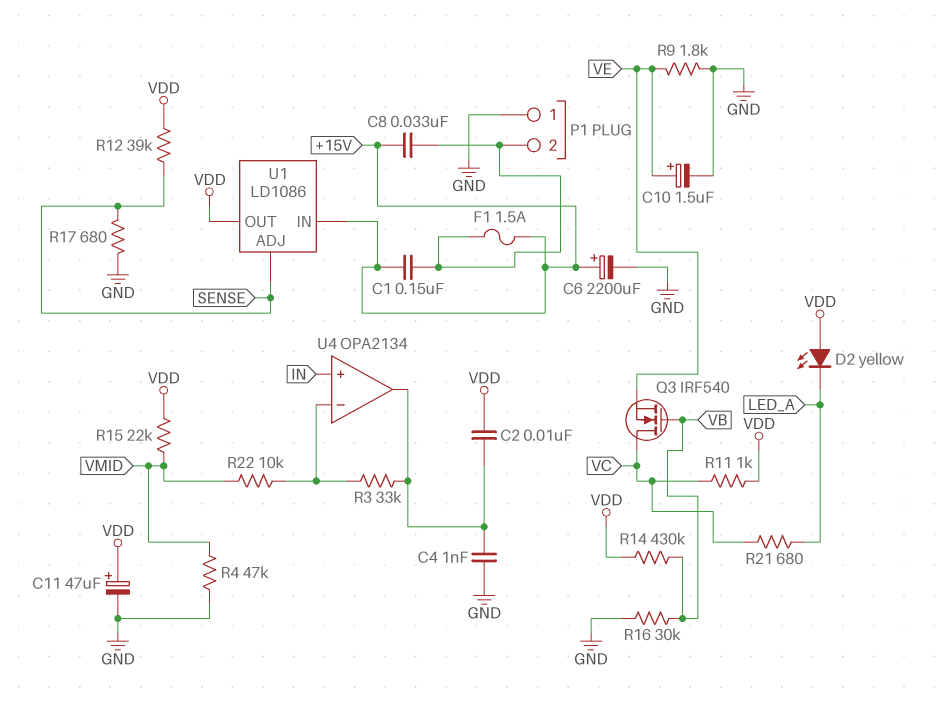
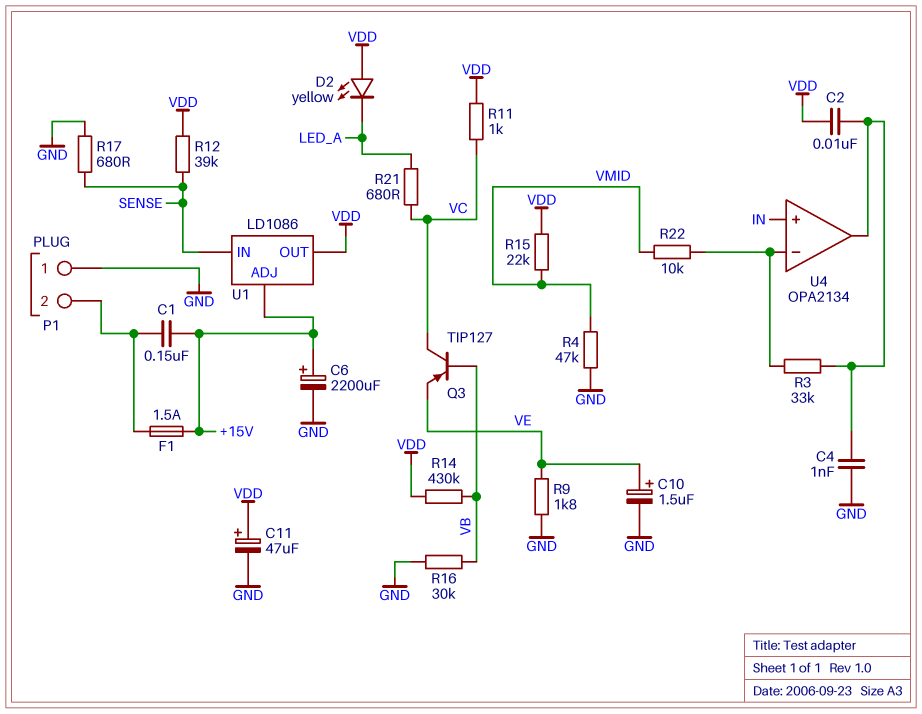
C8: 33nF (+15V, P1/2) -> none
Q3: NMOS IRF540 (G VB, D VC, S VE) -> PNP TIP127 (B VB, C VC, E VE)
U1 pin ADJ: SENSE -> +15V
U1 pin IN: +15V -> SENSE

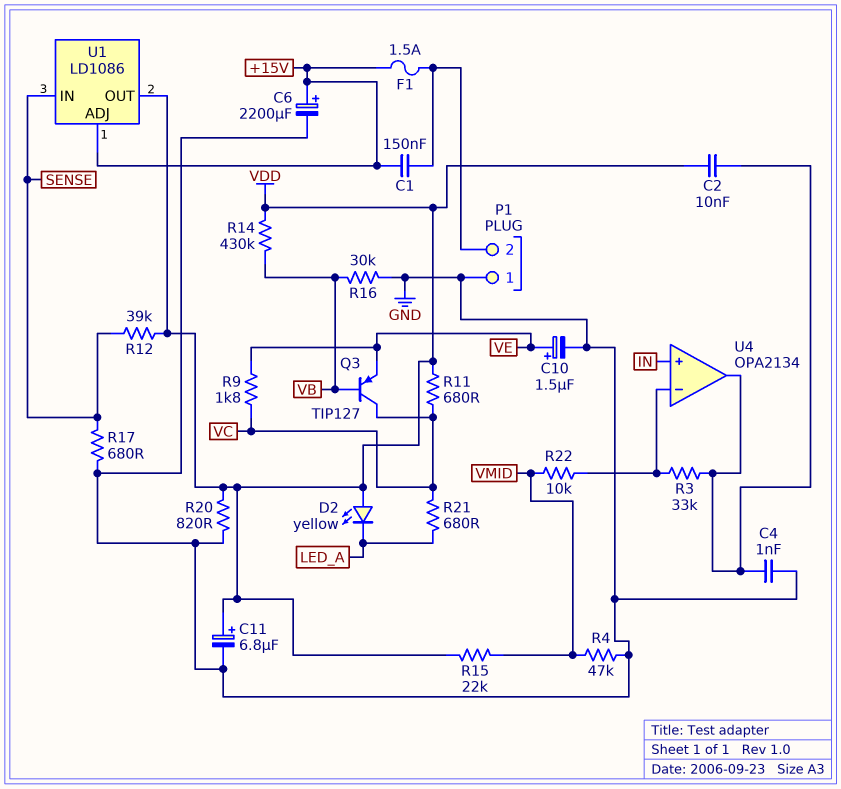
C11: 47uF (plus VDD, minus GND) -> 6.8uF (plus VDD, minus GND)
R9: 1.8k (GND, VE) -> 1.8k (VC, VE)
R11: 1k (VC, VDD) -> 680 (VC, VDD)
R20: none -> 820 (GND, VDD)

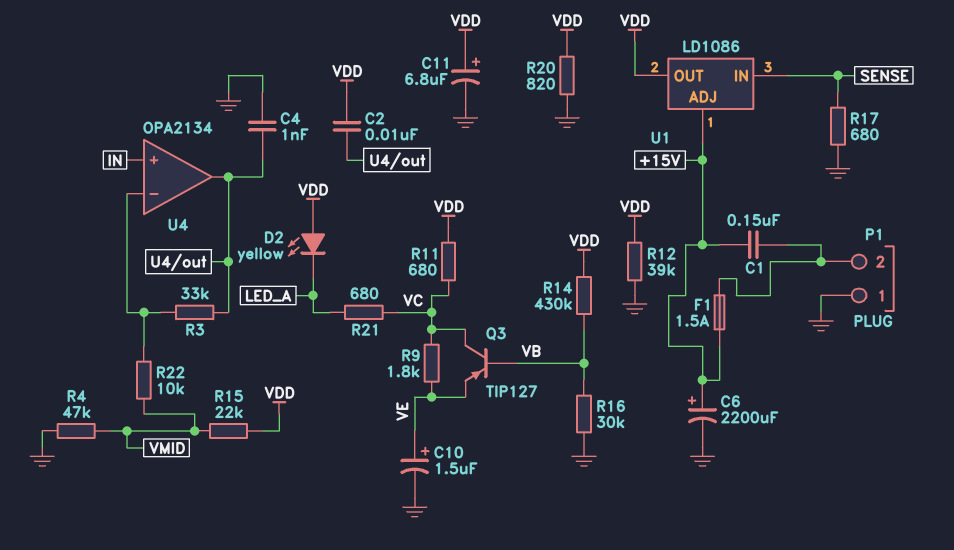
R12: 39k (SENSE, VDD) -> 39k (GND, VDD)

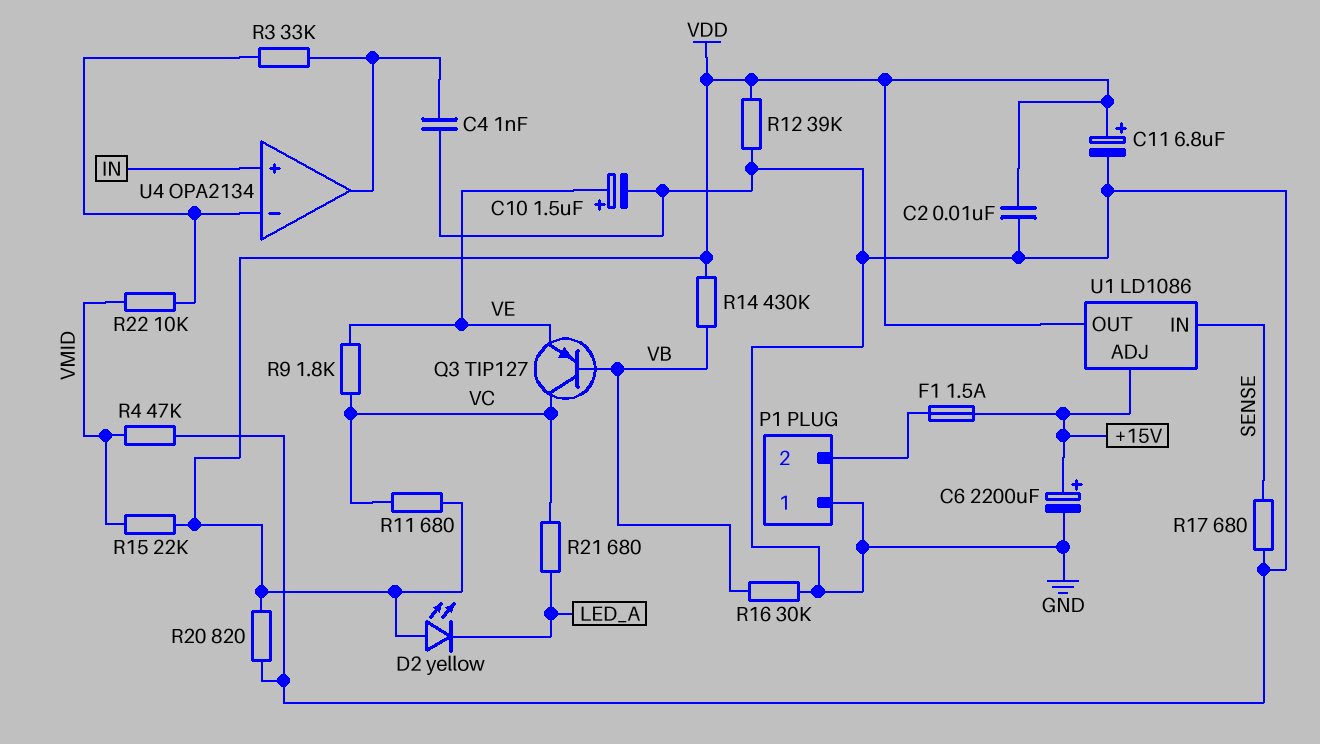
C1: 150nF (+15V, P1/2) -> none
C2: 10nF (U4/out, VDD) -> 10nF (GND, VDD)

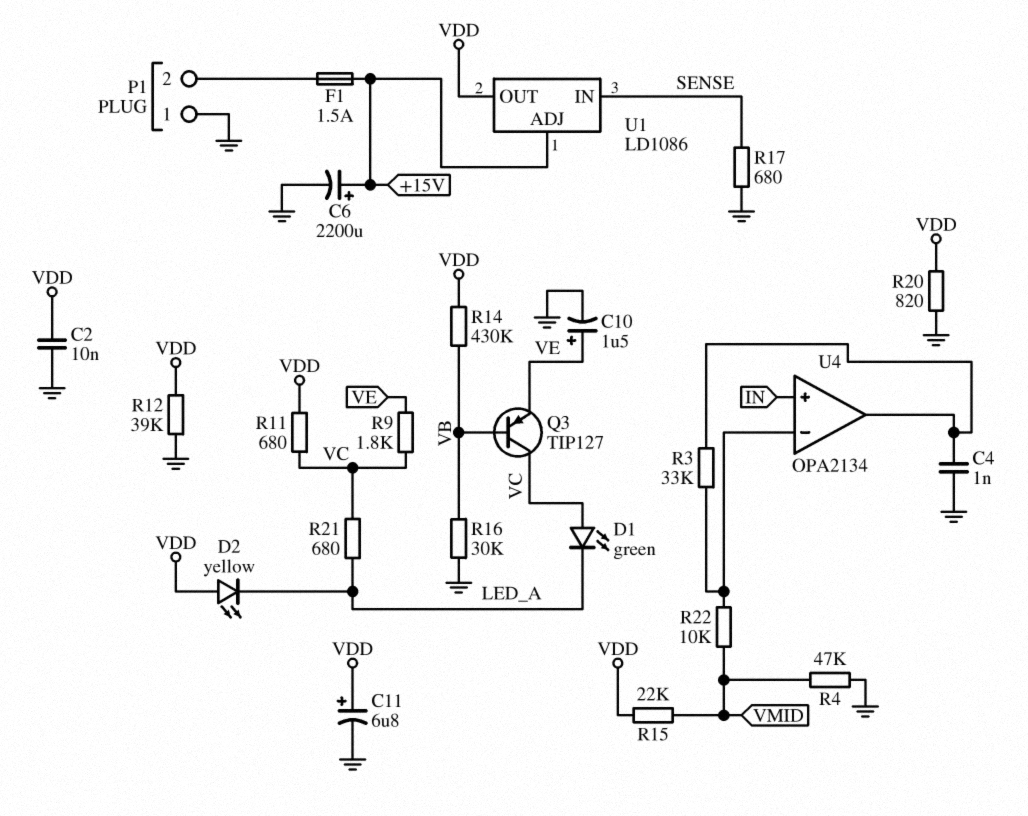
D1: none -> LED green (A VC, K LED_A)

